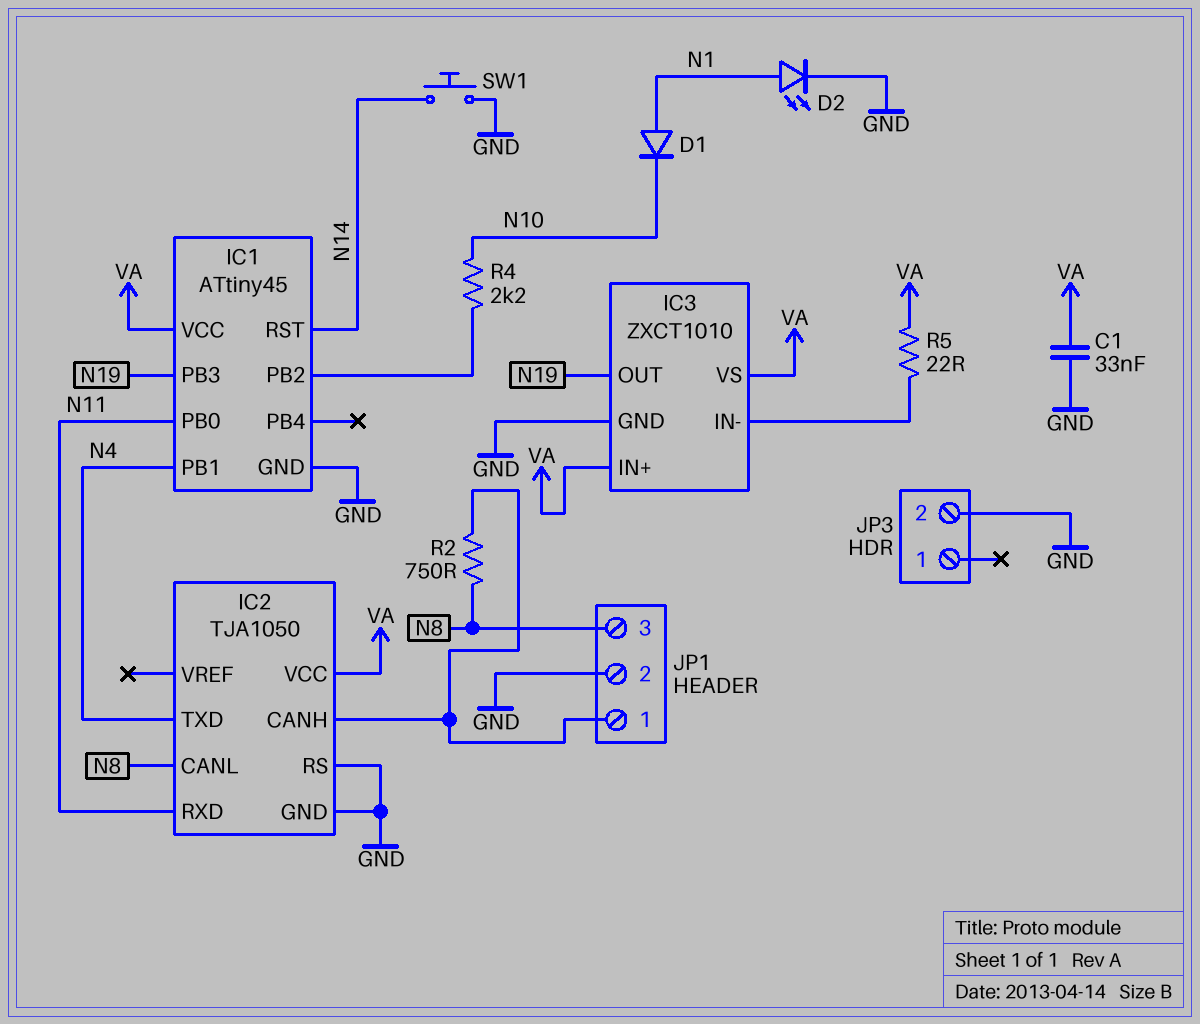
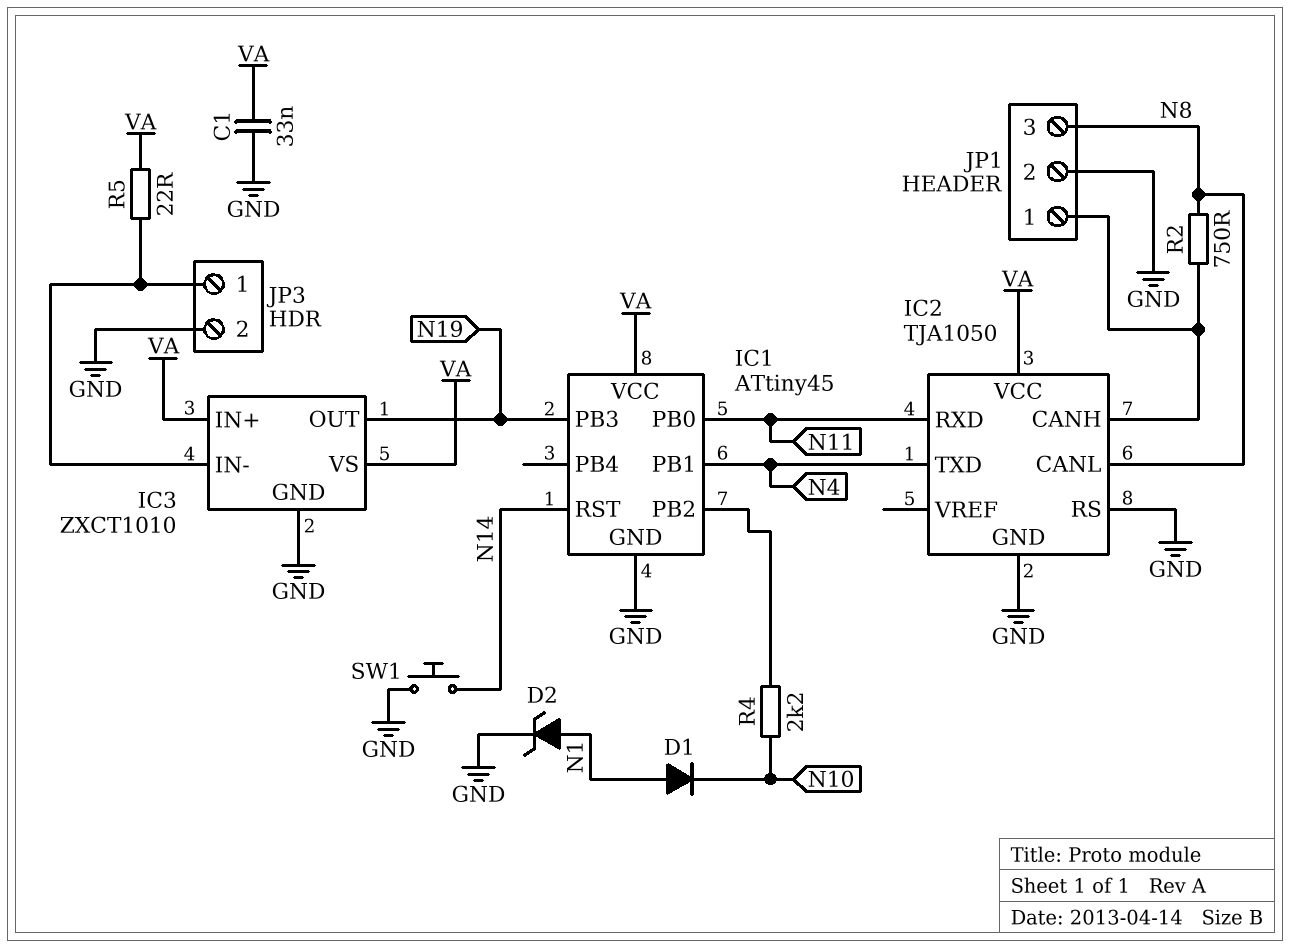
D2: LED (A N1, K GND) -> zener (A N1, K GND)
JP3 pin 1: none -> IC3/IN-

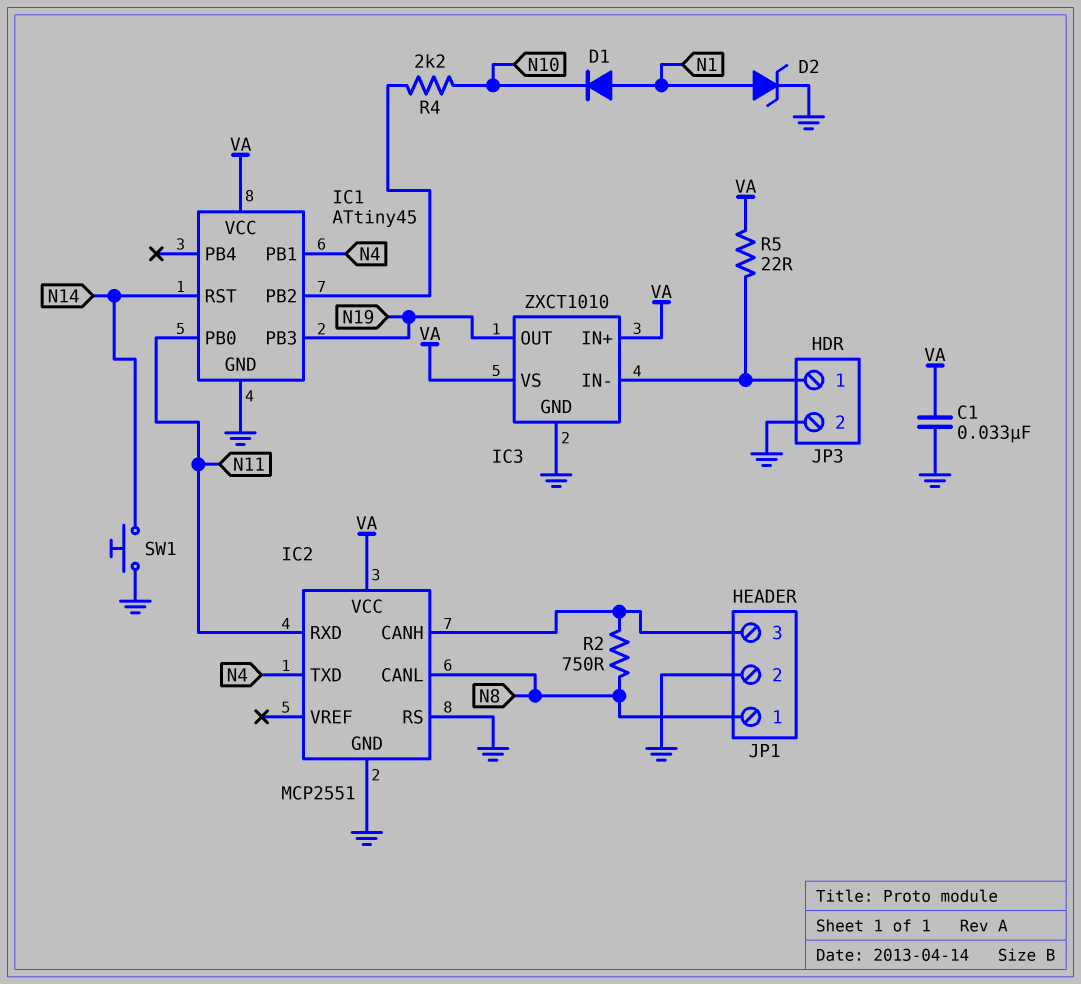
IC2: TJA1050 -> MCP2551
JP1 pin 1: IC2/CANH -> N8
JP1 pin 3: N8 -> IC2/CANH

